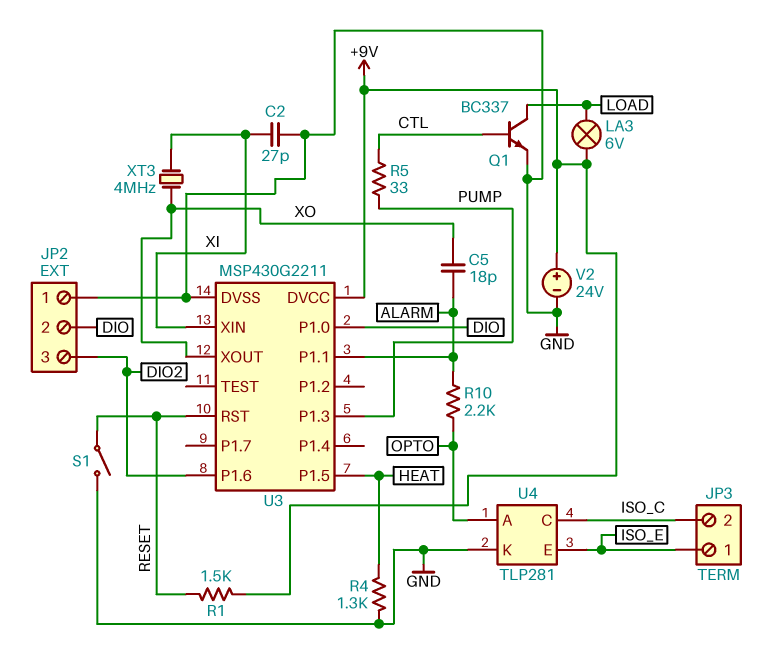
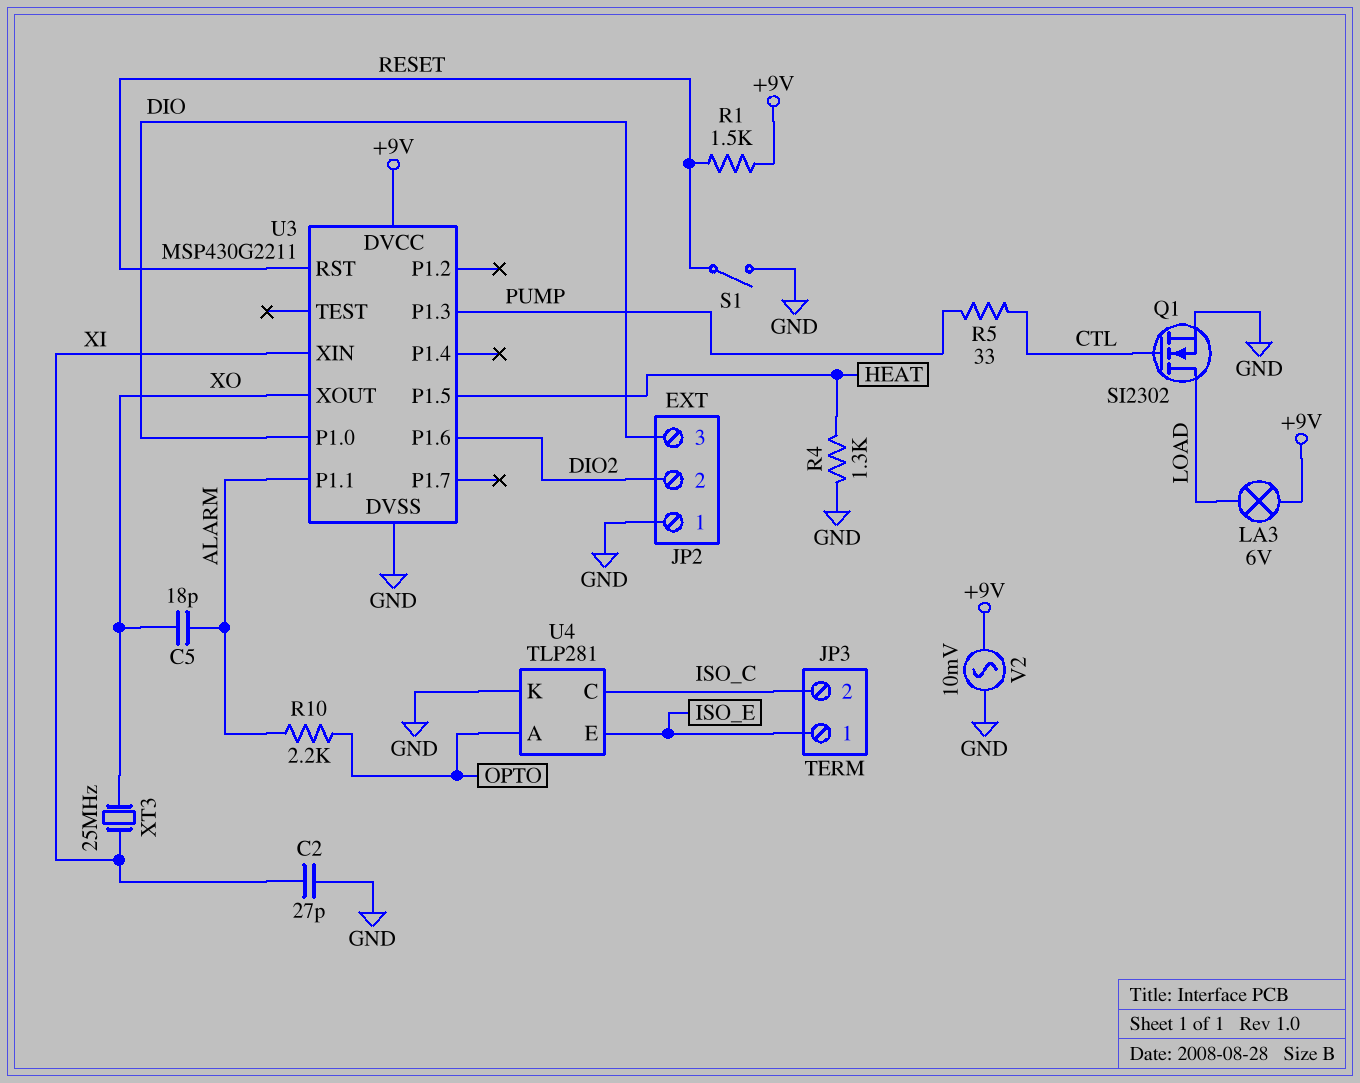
JP2 pin 2: DIO -> DIO2
JP2 pin 3: DIO2 -> DIO
Q1: NPN BC337 (B CTL, C LOAD, E GND) -> NMOS SI2302 (G CTL, D LOAD, S GND)
V2: 24V (plus +9V, minus GND) -> AC 10mV (+9V, GND)
XT3: 4MHz (XI, XO) -> 25MHz (XI, XO)

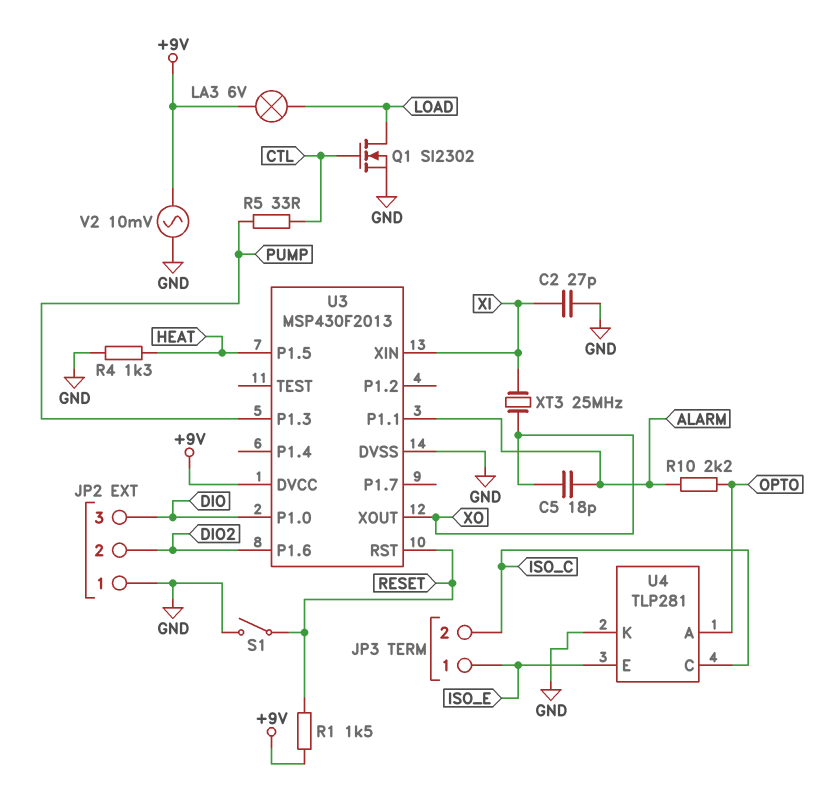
U3: MSP430G2211 -> MSP430F2013

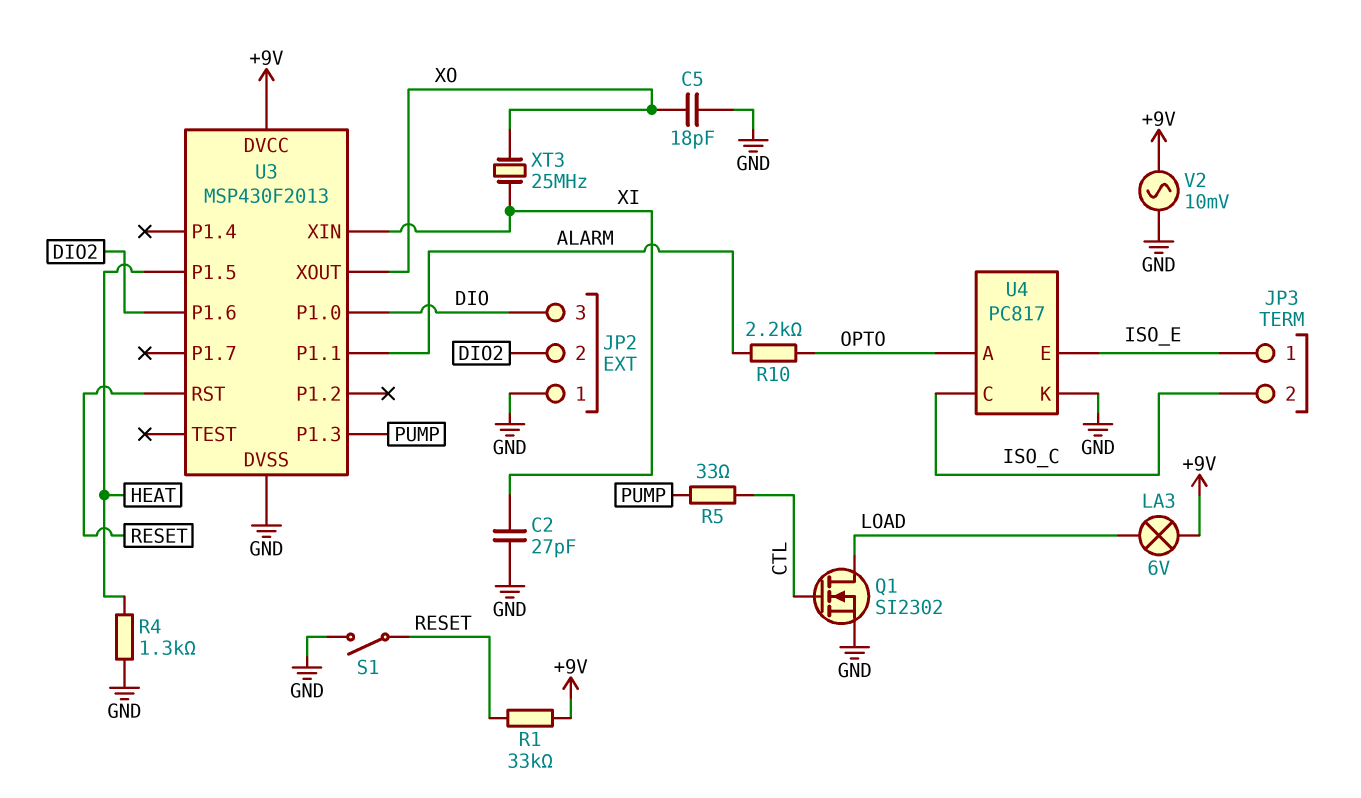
C5: 18pF (ALARM, XO) -> 18pF (GND, XO)
R1: 1.5k (+9V, RESET) -> 33k (+9V, RESET)
U4: TLP281 -> PC817

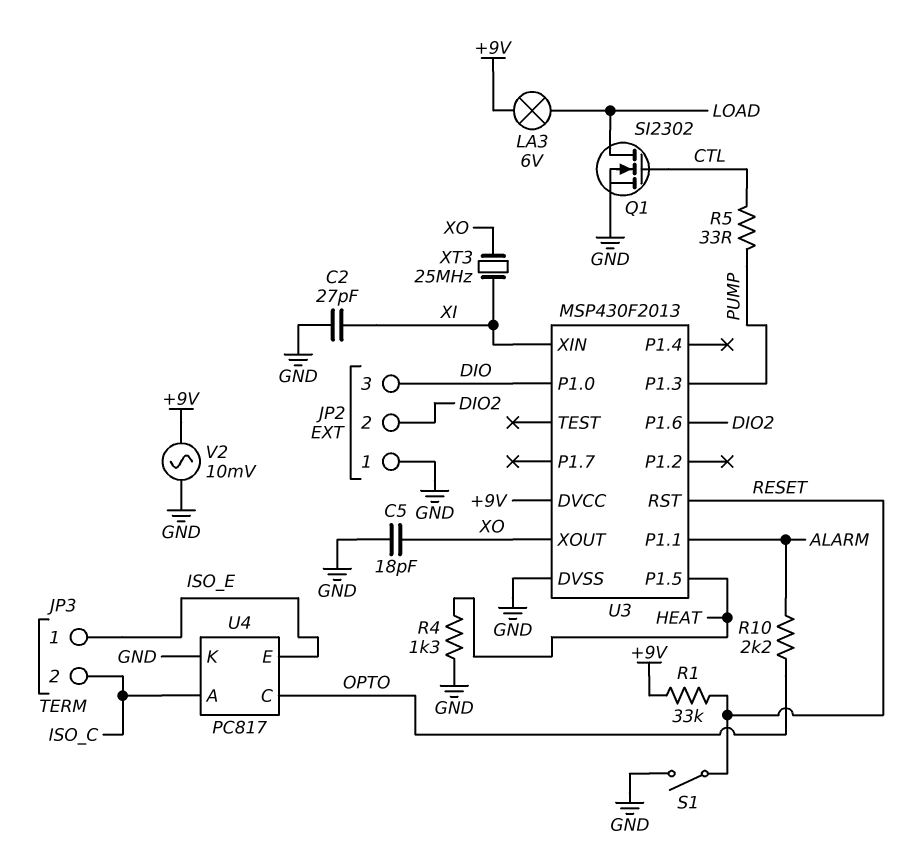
U4 pin A: OPTO -> ISO_C
U4 pin C: ISO_C -> OPTO

